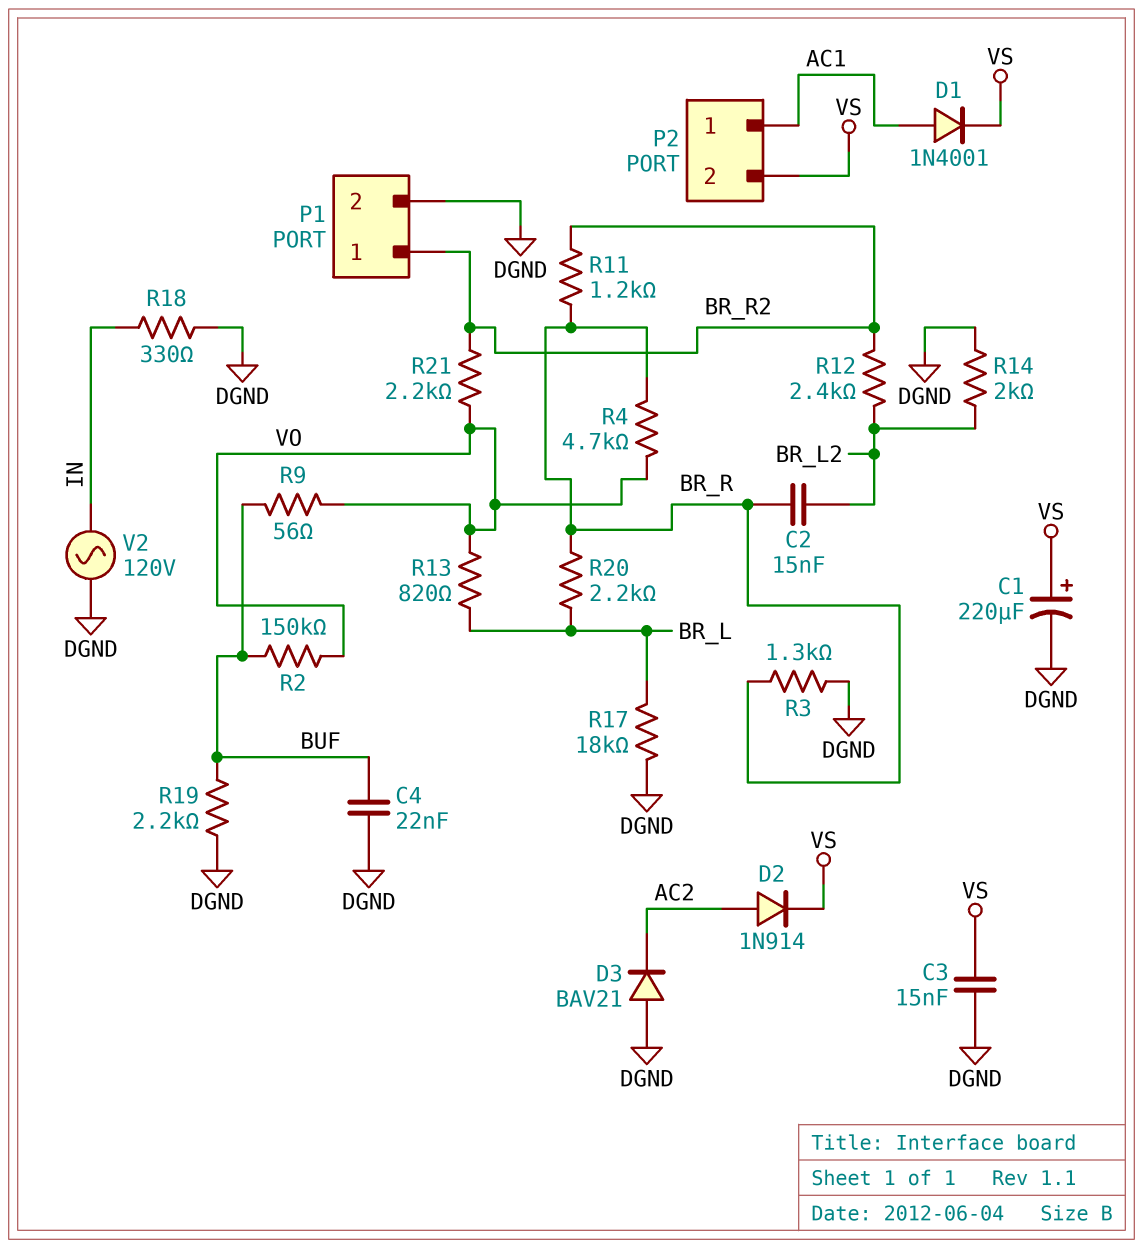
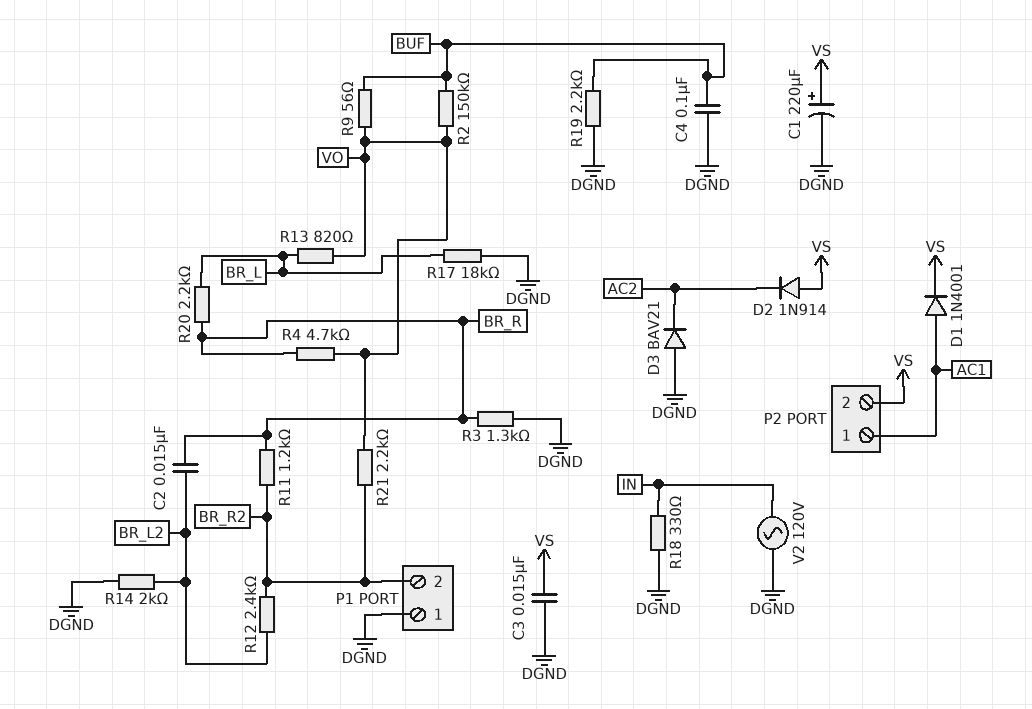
C4: 22nF (BUF, DGND) -> 100nF (BUF, DGND)
D2: diode 1N914 (A AC2, K VS) -> diode 1N914 (A VS, K AC2)
P1 pin 1: BR_R2 -> DGND
P1 pin 2: DGND -> BR_R2

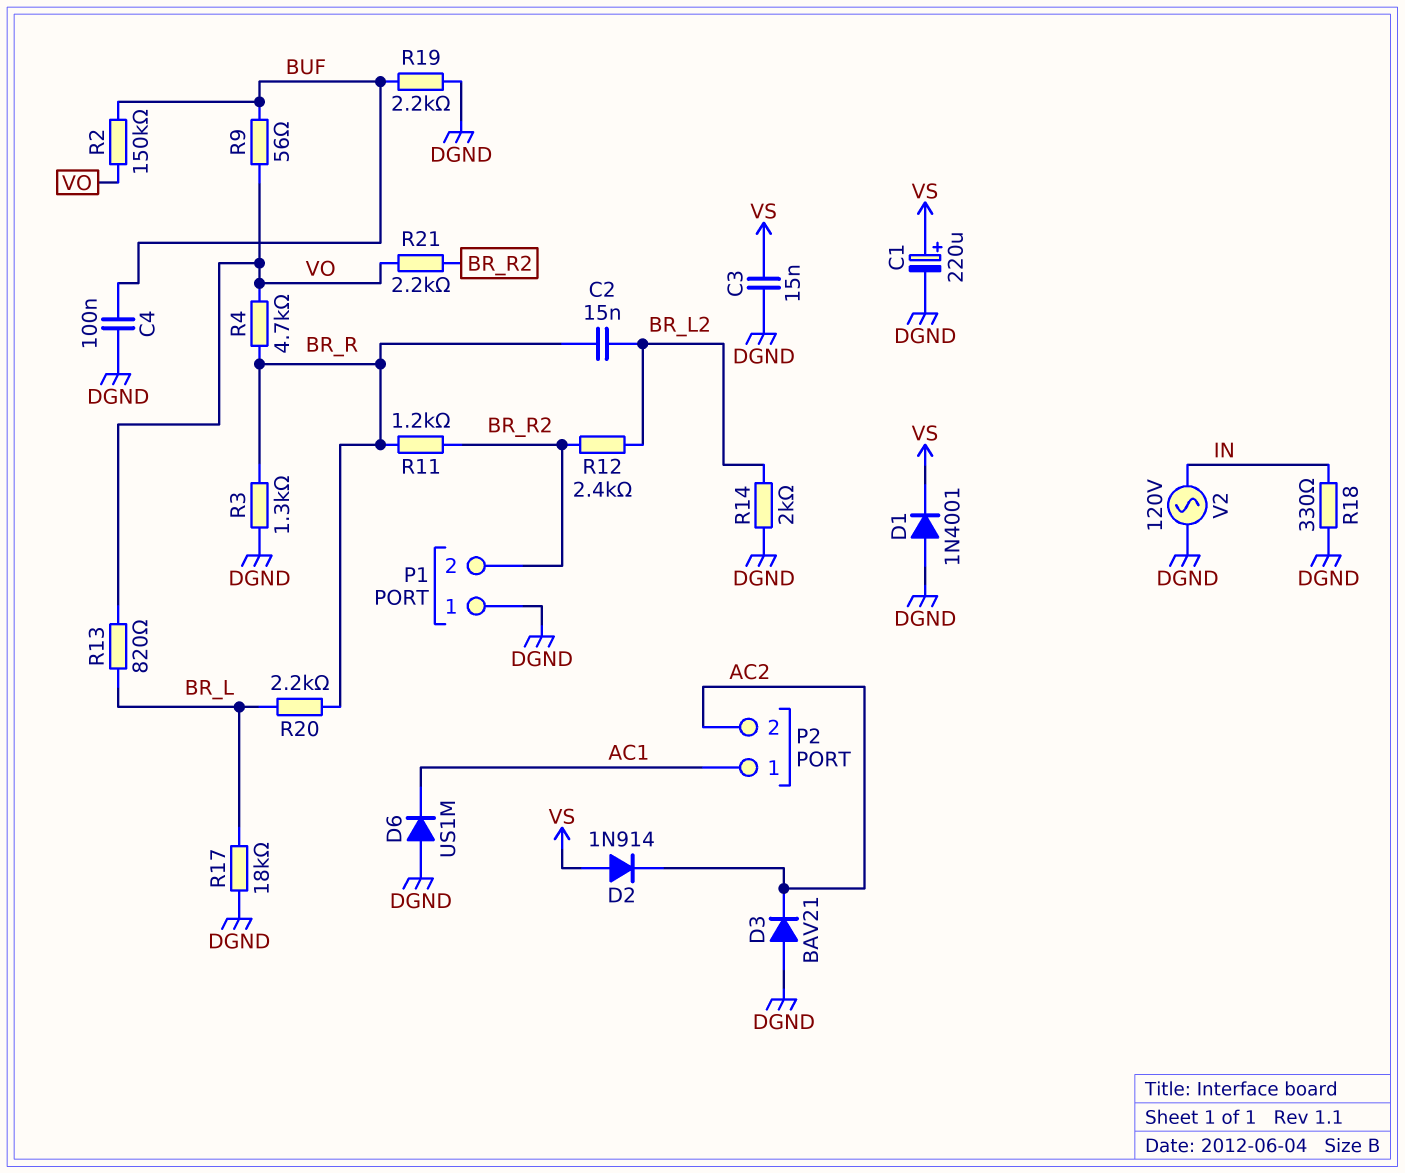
D1: diode 1N4001 (A AC1, K VS) -> diode 1N4001 (A DGND, K VS)
D6: none -> diode US1M (A DGND, K AC1)
P2 pin 2: VS -> AC2

